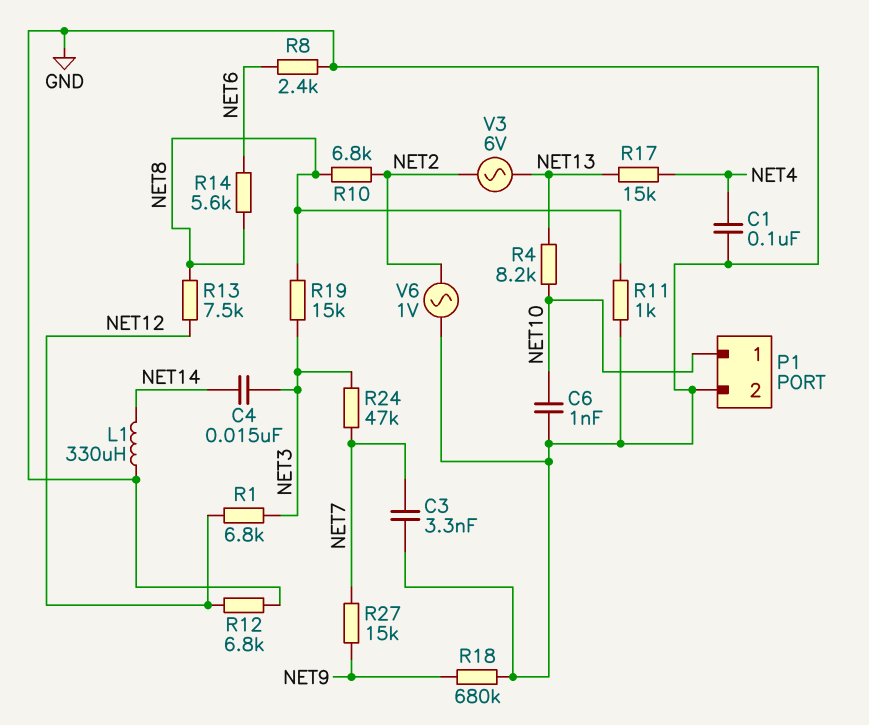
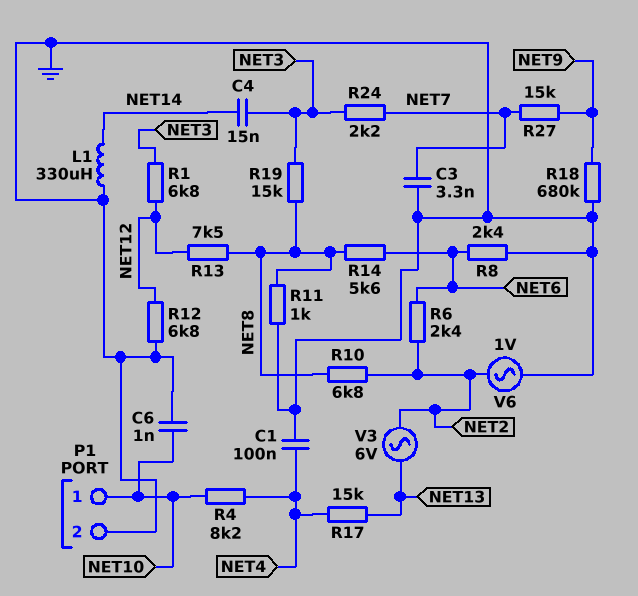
R4: 8.2k (NET10, NET13) -> 8.2k (NET4, NET10)
R6: none -> 2.4k (NET2, NET6)
R24: 47k (NET3, NET7) -> 2.2k (NET3, NET7)

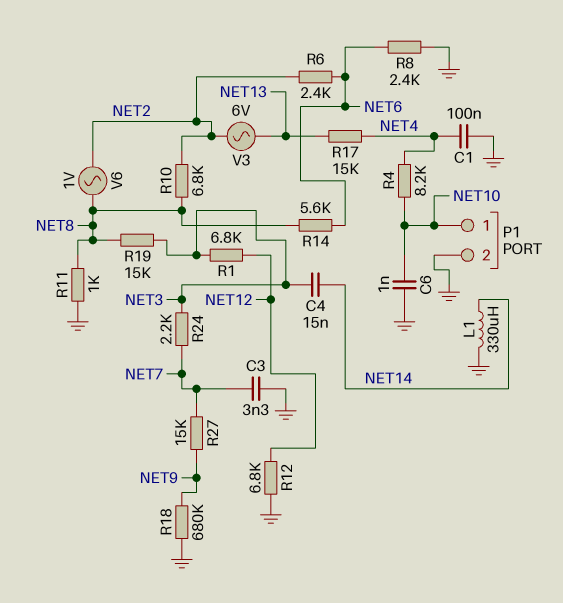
R13: 7.5k (NET8, NET12) -> none
V6: AC 1V (GND, NET2) -> AC 1V (NET2, NET8)

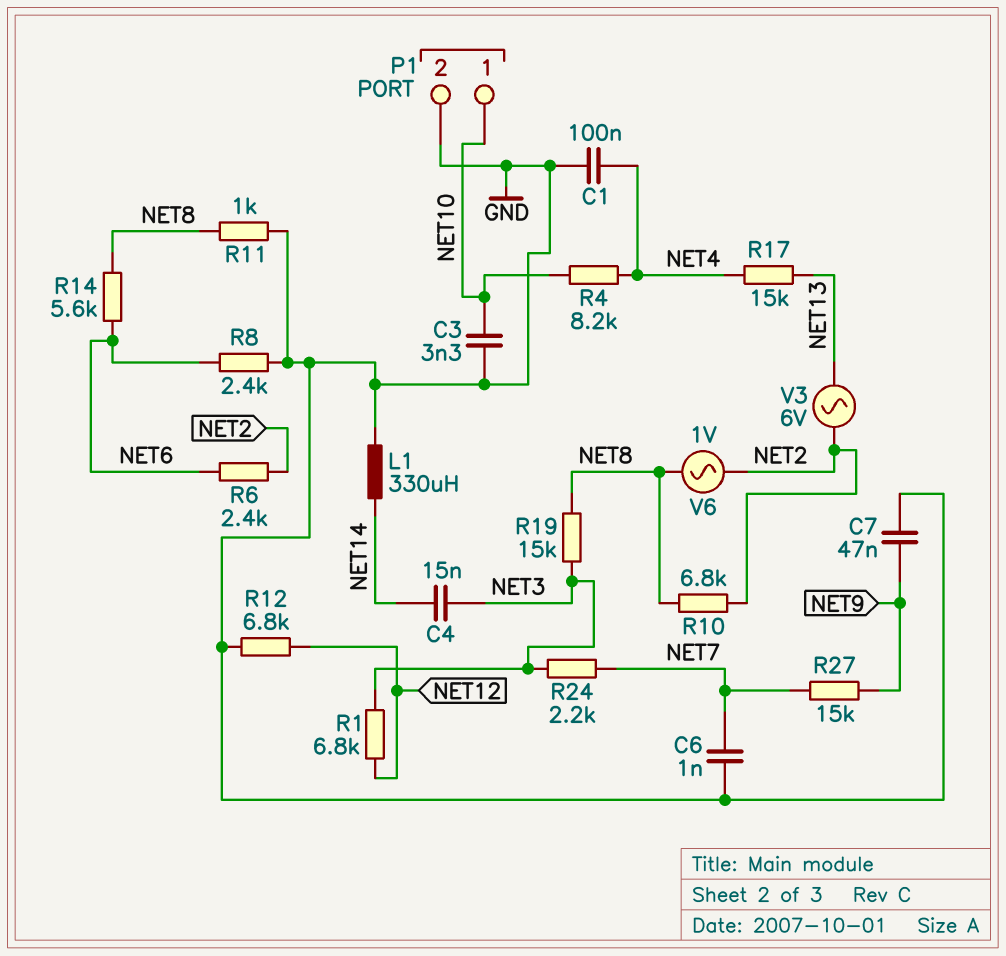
C3: 3.3nF (GND, NET7) -> 3.3nF (GND, NET10)
C6: 1nF (GND, NET10) -> 1nF (GND, NET7)
C7: none -> 47nF (GND, NET9)
R18: 680k (GND, NET9) -> none

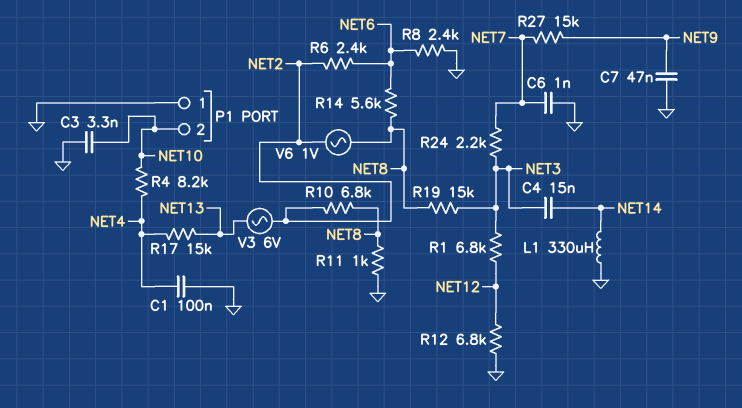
P1 pin 1: NET10 -> GND
P1 pin 2: GND -> NET10

